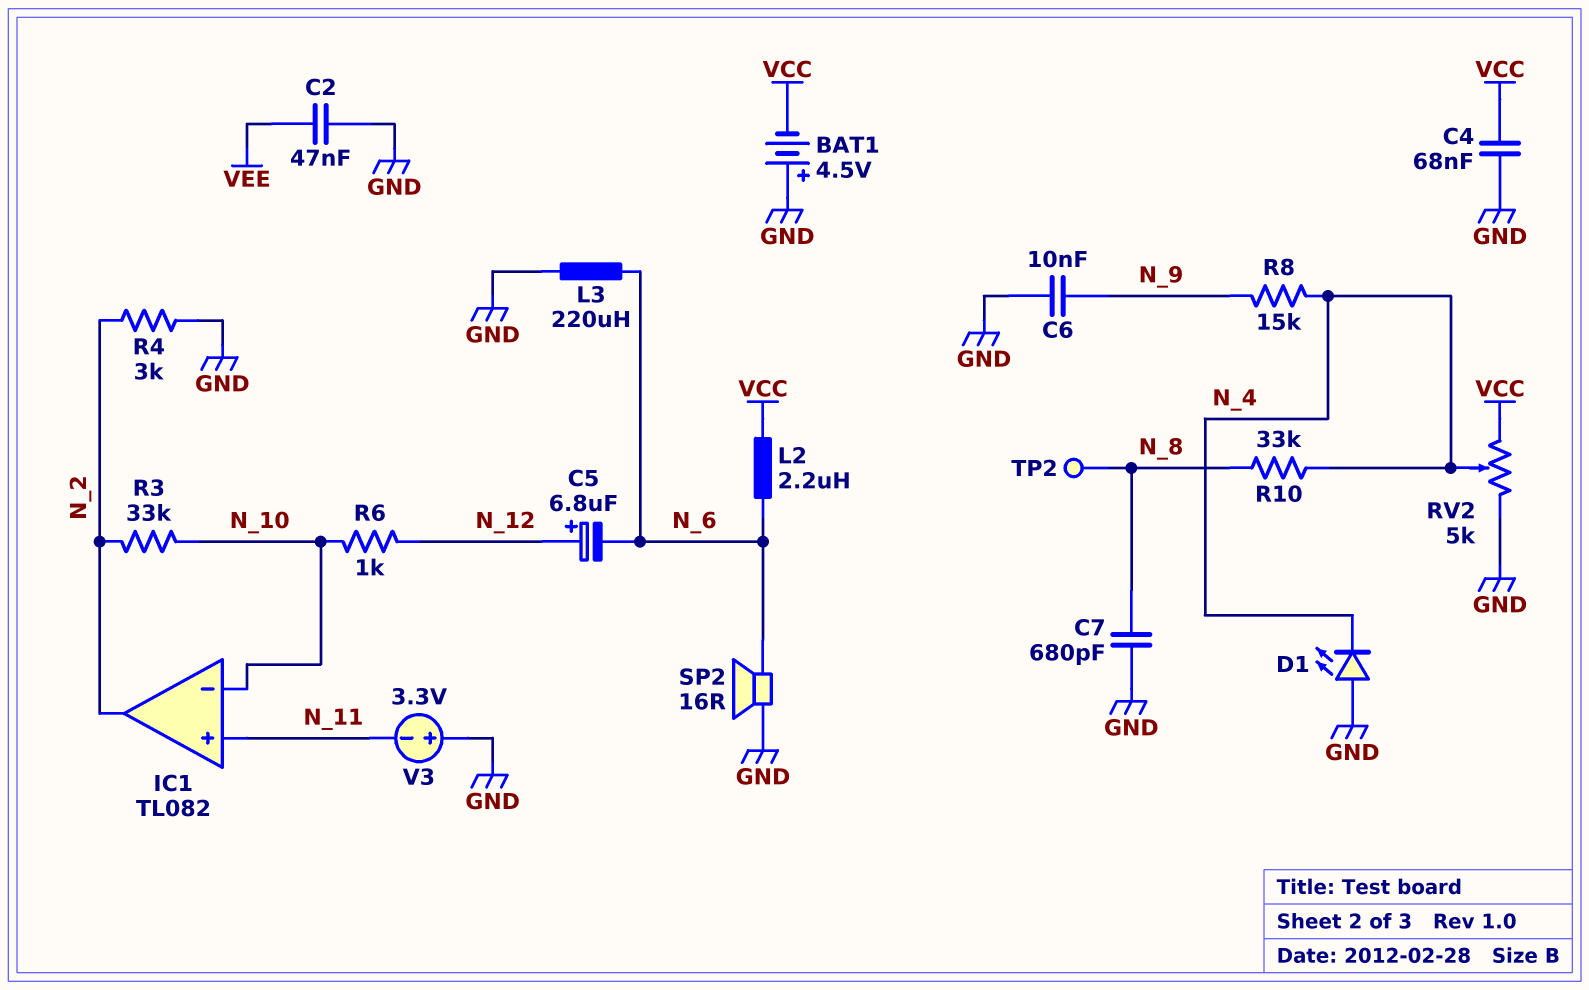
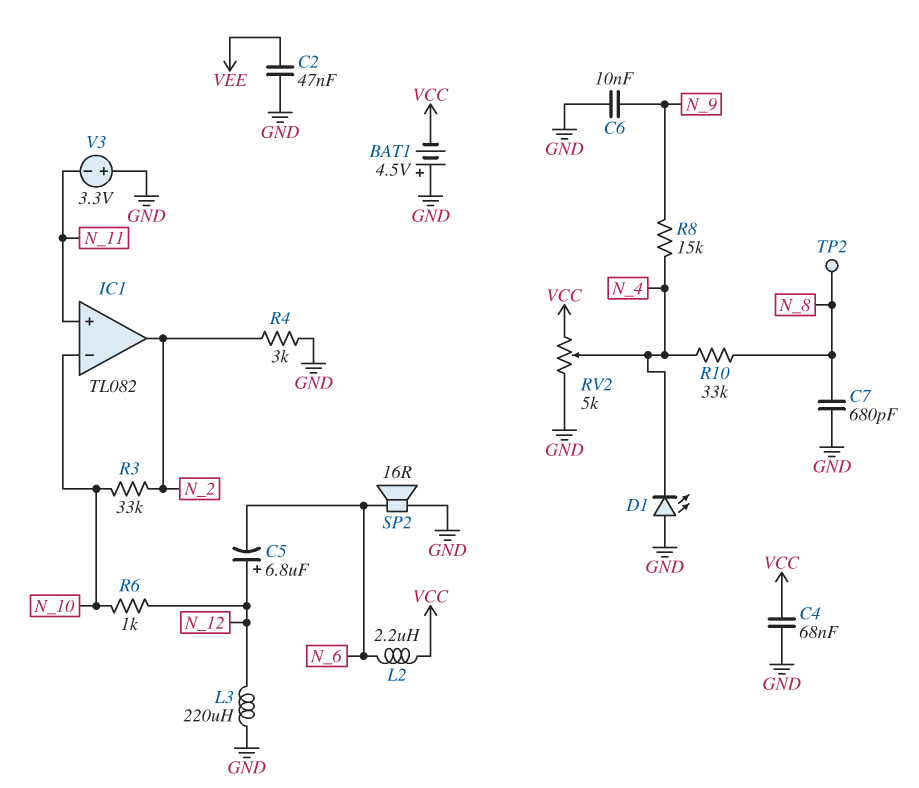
L3: 220uH (GND, N_6) -> 220uH (GND, N_12)

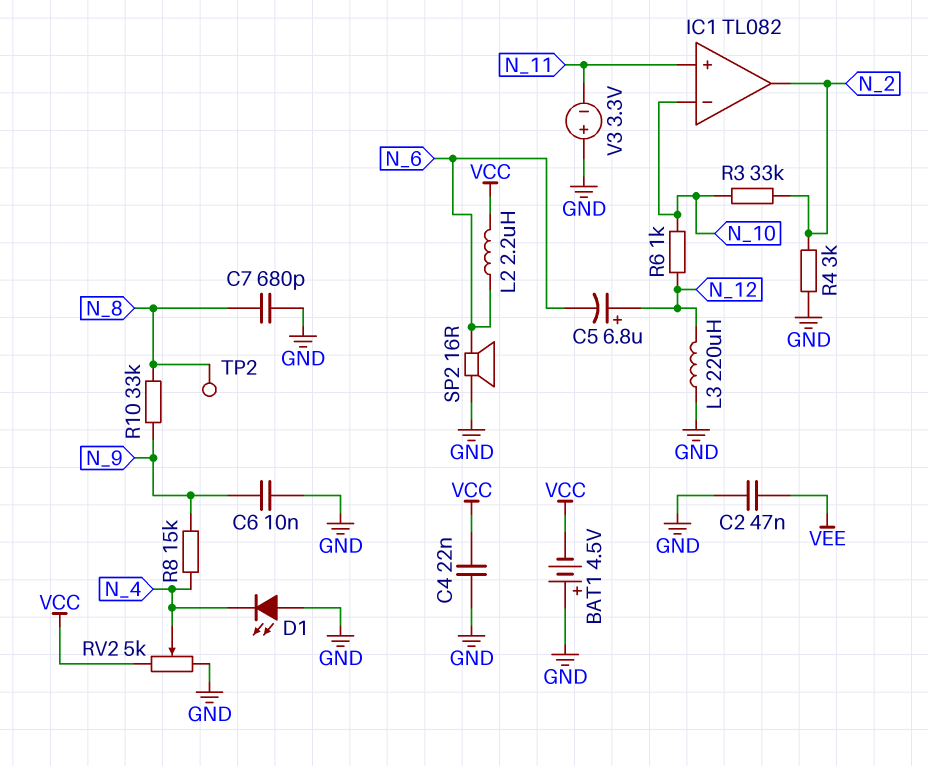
C4: 68nF (GND, VCC) -> 22nF (GND, VCC)
R10: 33k (N_4, N_8) -> 33k (N_8, N_9)

